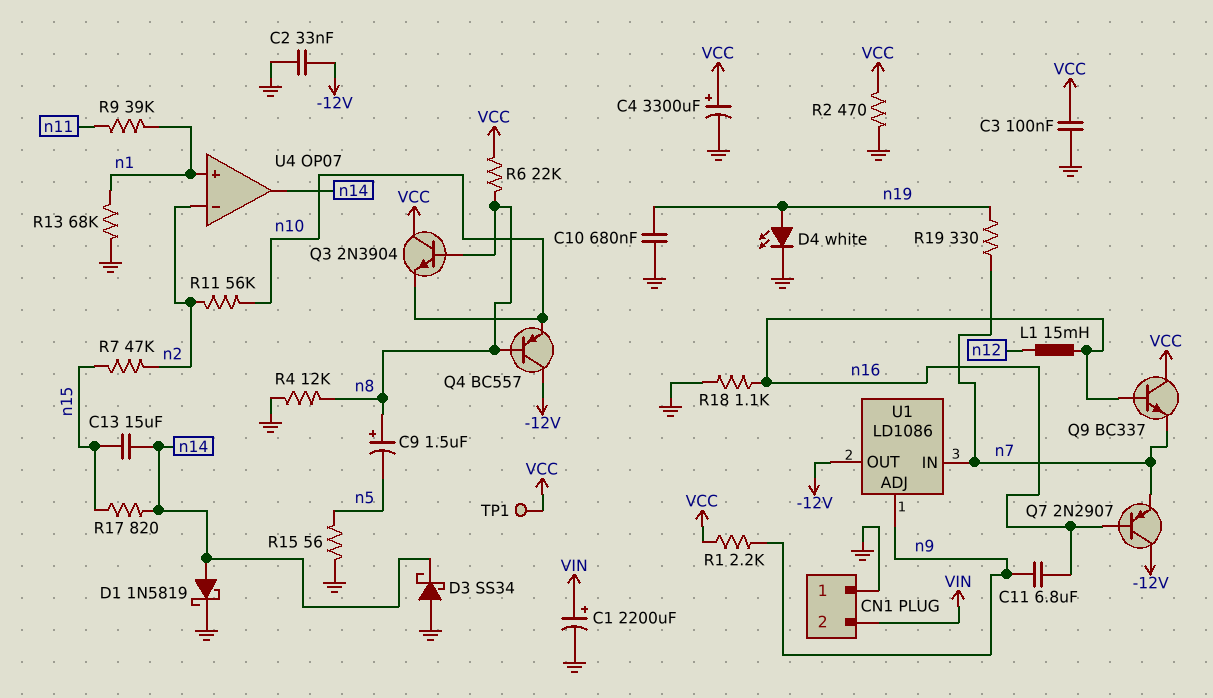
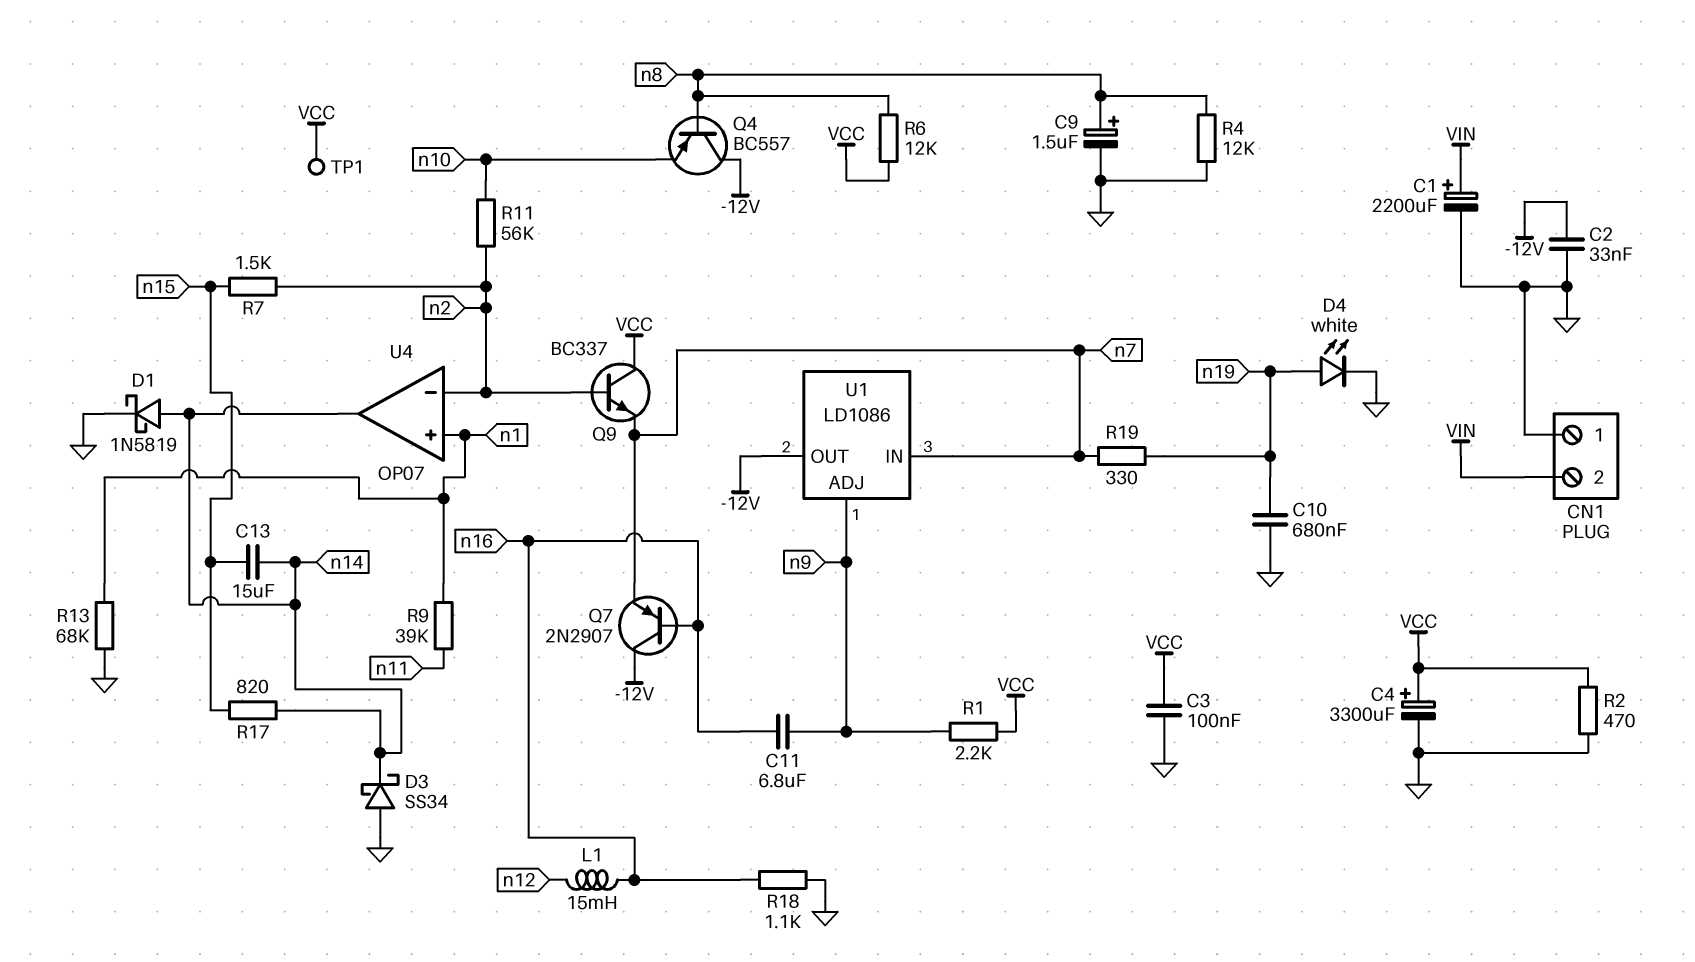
C9: 1.5uF (plus n8, minus n5) -> 1.5uF (plus n8, minus GND)
Q3: NPN 2N3904 (B n8, C VCC, E n10) -> none
Q9: NPN BC337 (B n16, C VCC, E n7) -> NPN BC337 (B n2, C VCC, E n7)
R6: 22k (VCC, n8) -> 12k (VCC, n8)
R7: 47k (n2, n15) -> 1.5k (n2, n15)
R15: 56 (GND, n5) -> none

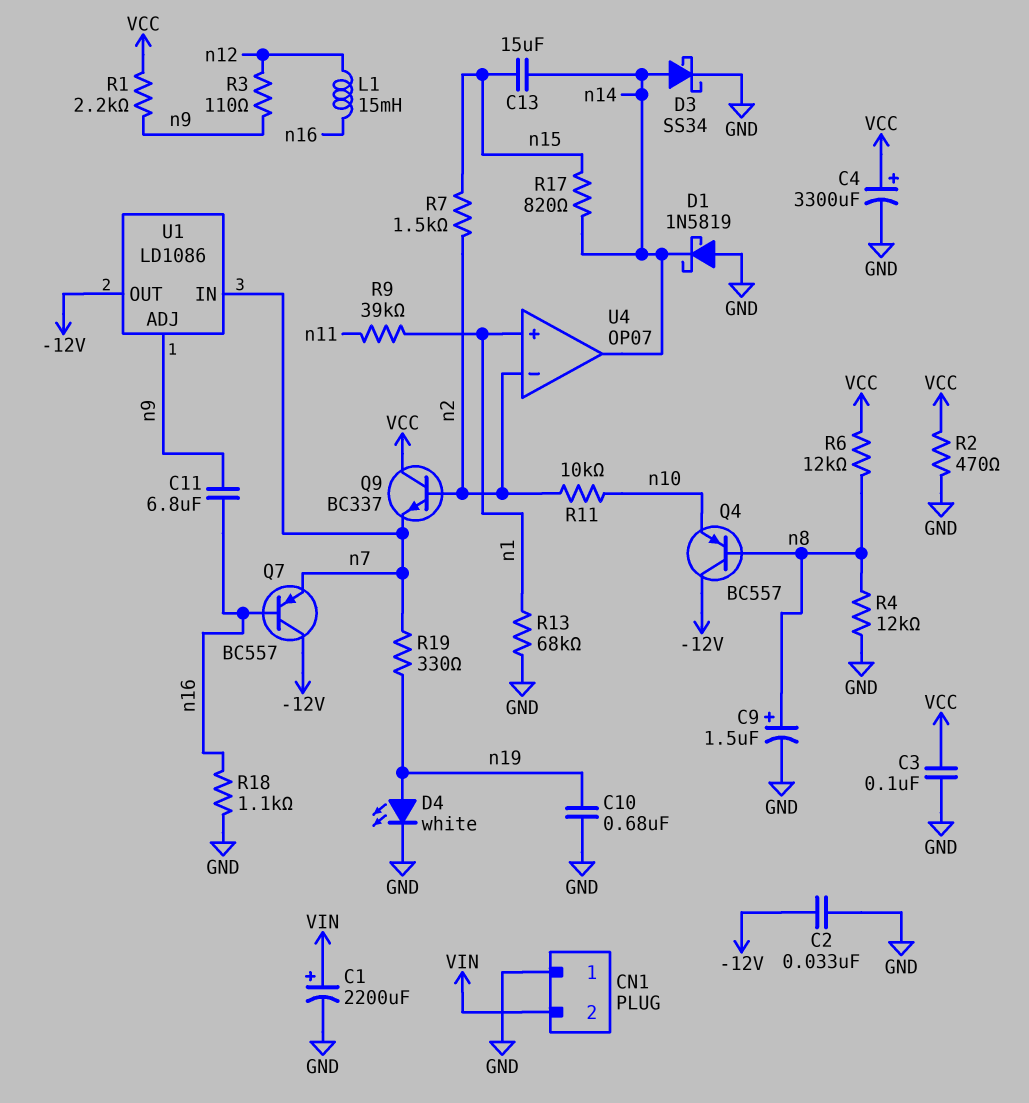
D1: schottky 1N5819 (A n14, K GND) -> schottky 1N5819 (A GND, K n14)
D3: schottky SS34 (A GND, K n14) -> schottky SS34 (A n14, K GND)
Q7: PNP 2N2907 (B n16, C -12V, E n7) -> PNP BC557 (B n16, C -12V, E n7)
R3: none -> 110 (n9, n12)
R11: 56k (n2, n10) -> 10k (n2, n10)
TP1: test point (VCC) -> none

